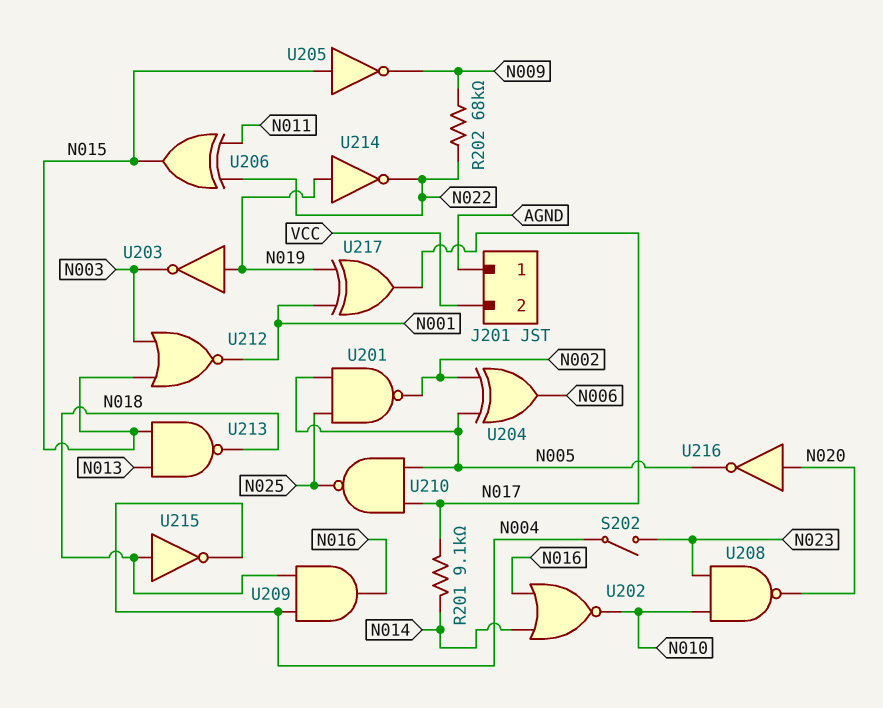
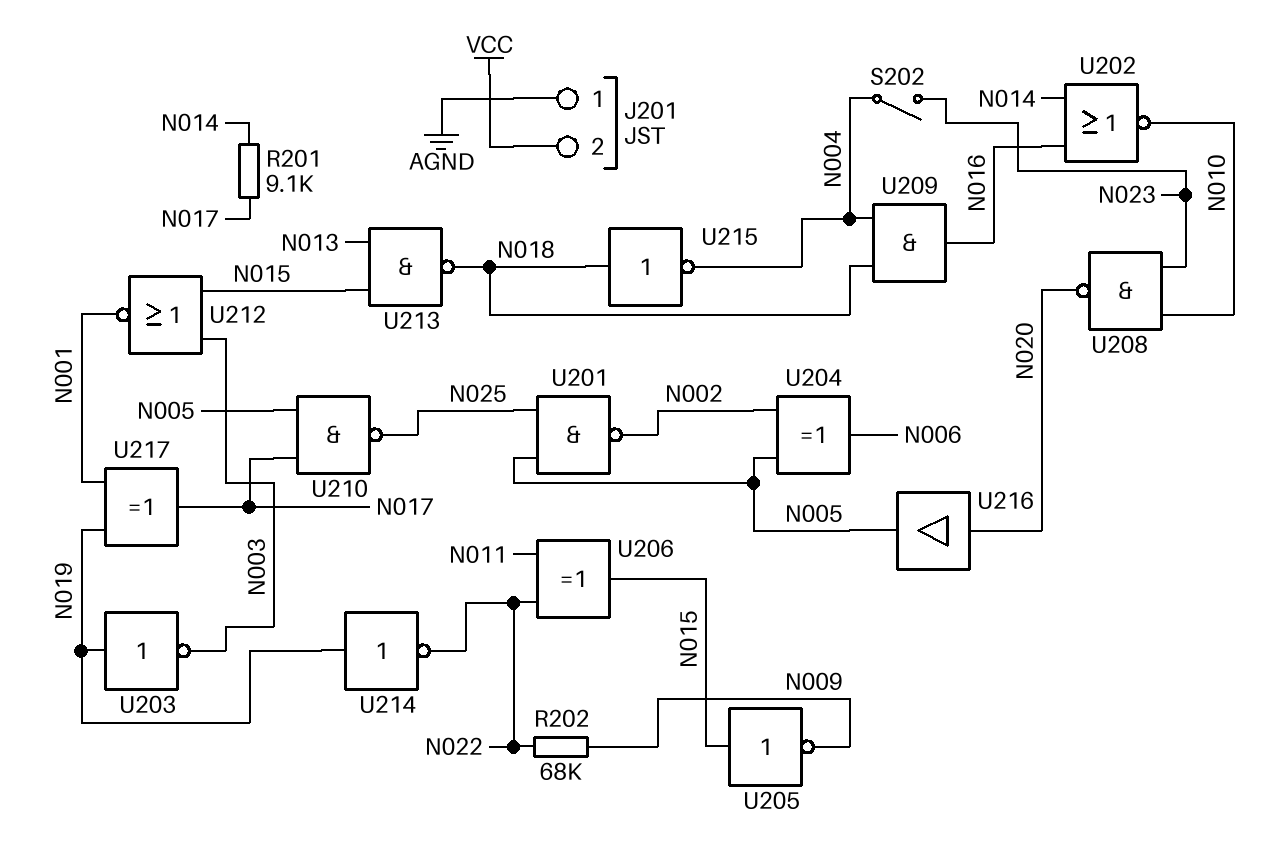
U216: NOT (in N020, out N005) -> buffer (in N020, out N005)

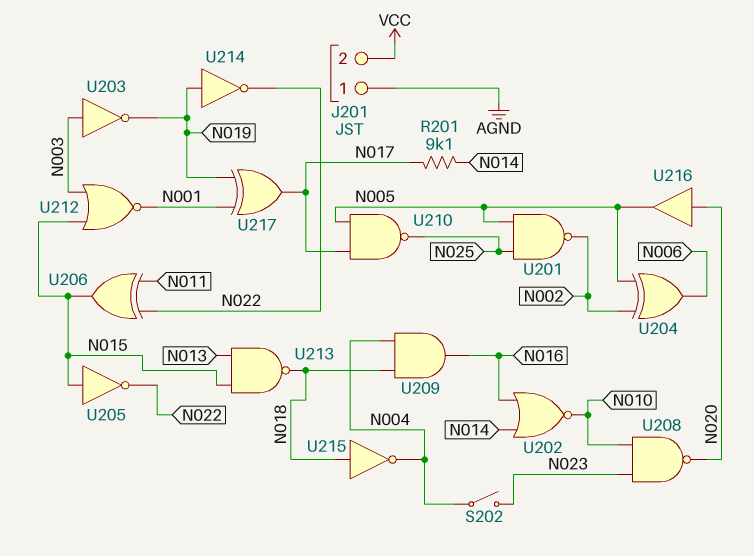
R202: 68k (N009, N022) -> none
U203: NOT (in N019, out N003) -> NOT (in N003, out N019)
U205: NOT (in N015, out N009) -> NOT (in N015, out N022)

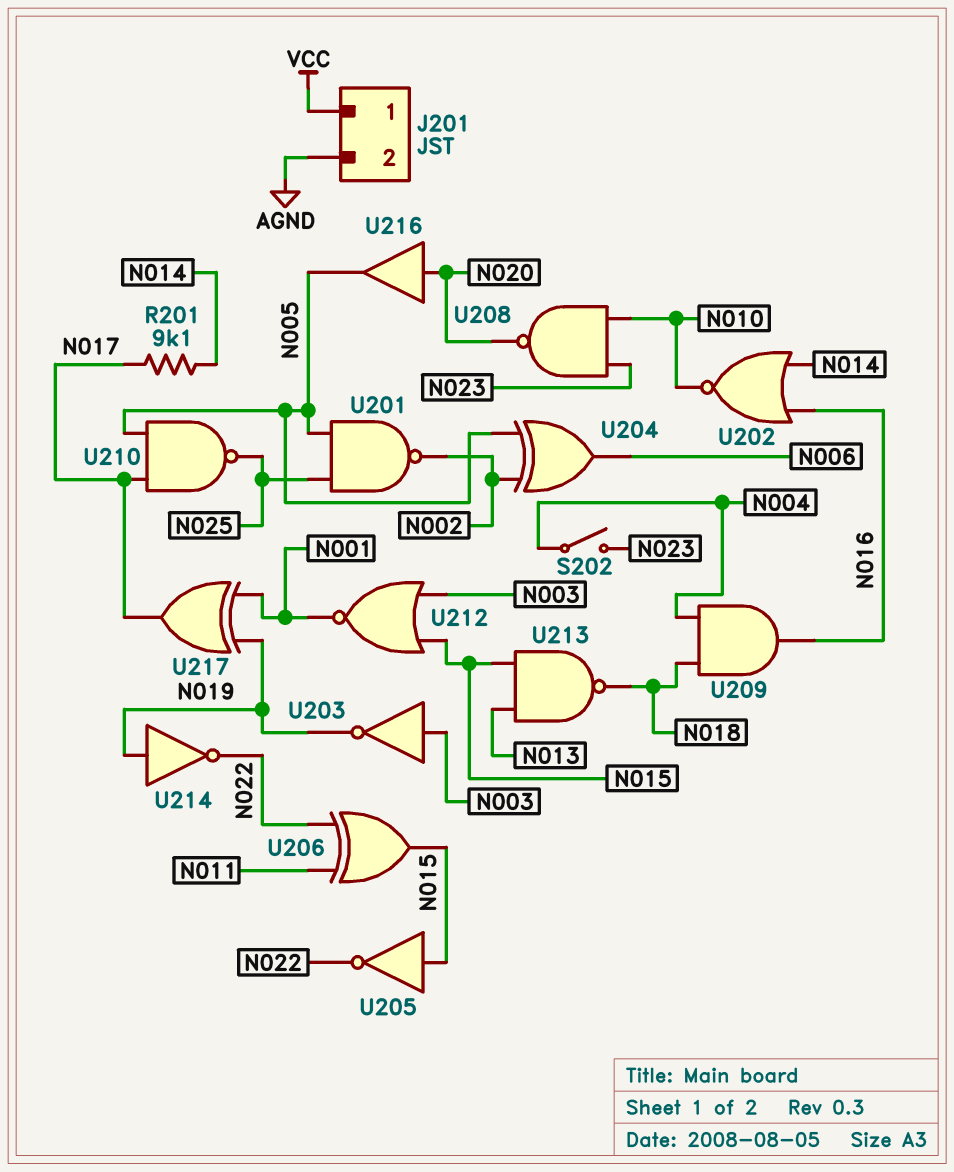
J201 pin 1: AGND -> VCC
J201 pin 2: VCC -> AGND
U215: NOT (in N018, out N004) -> none

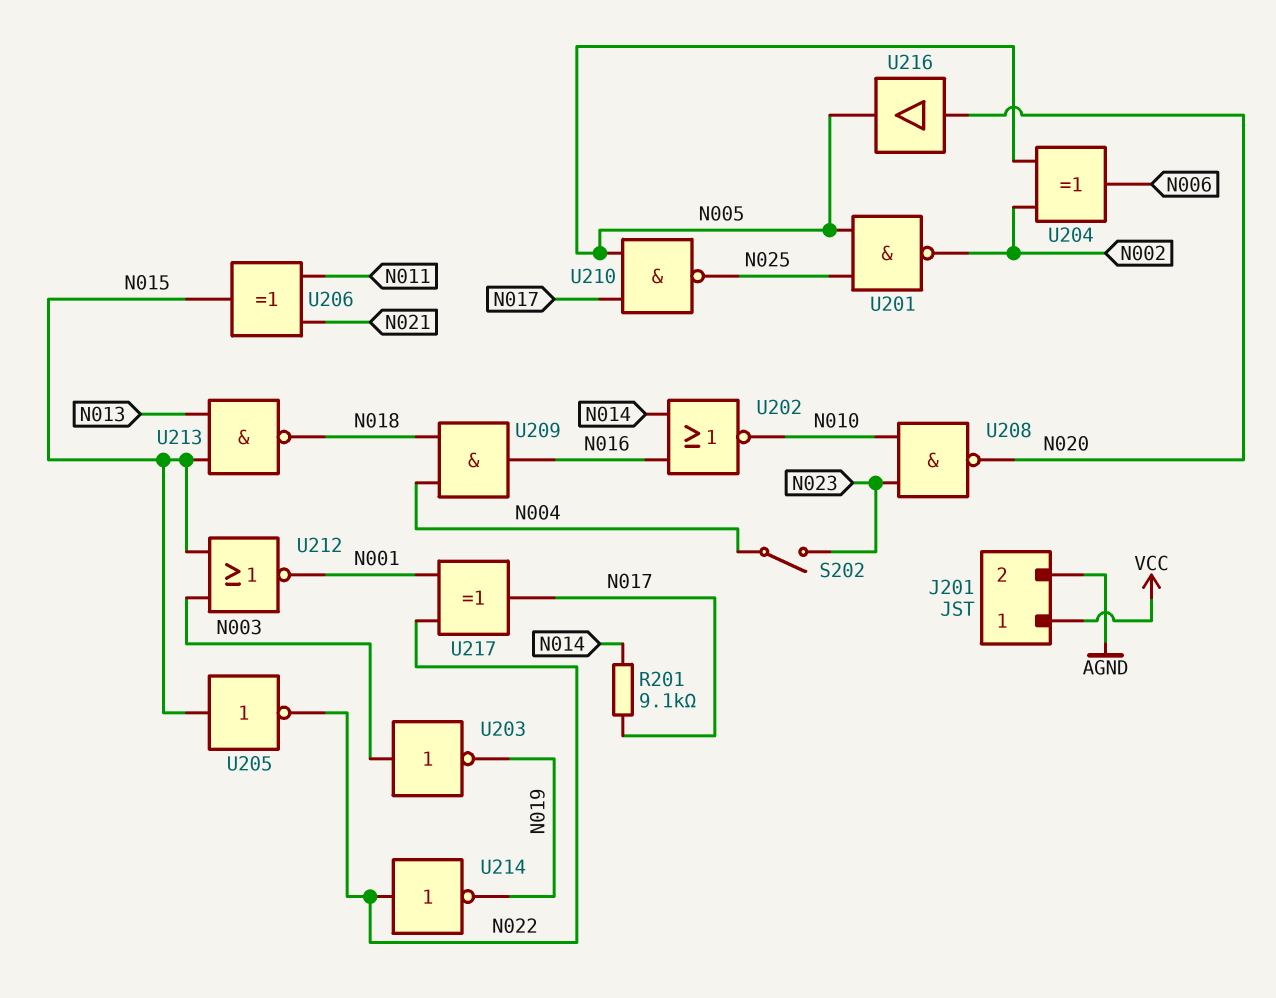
U206: XOR (in N011, in N022, out N015) -> XOR (in N011, in N021, out N015)
U214: NOT (in N019, out N022) -> NOT (in N022, out N019)
U217: XOR (in N001, in N019, out N017) -> XOR (in N001, in N022, out N017)

